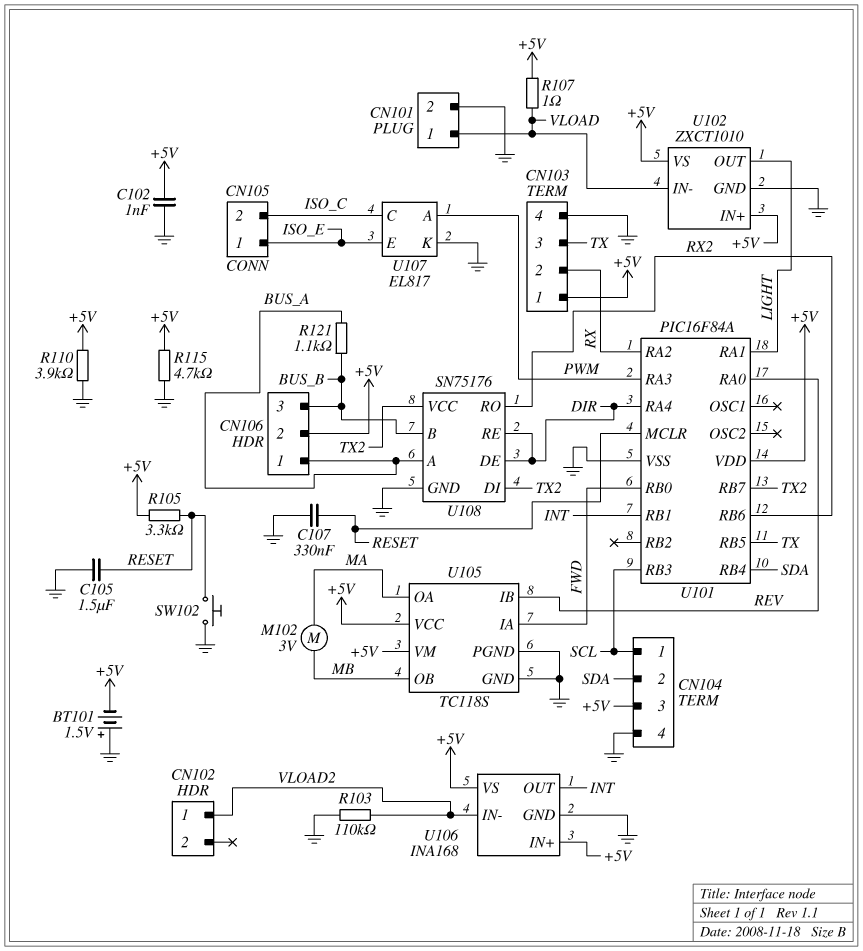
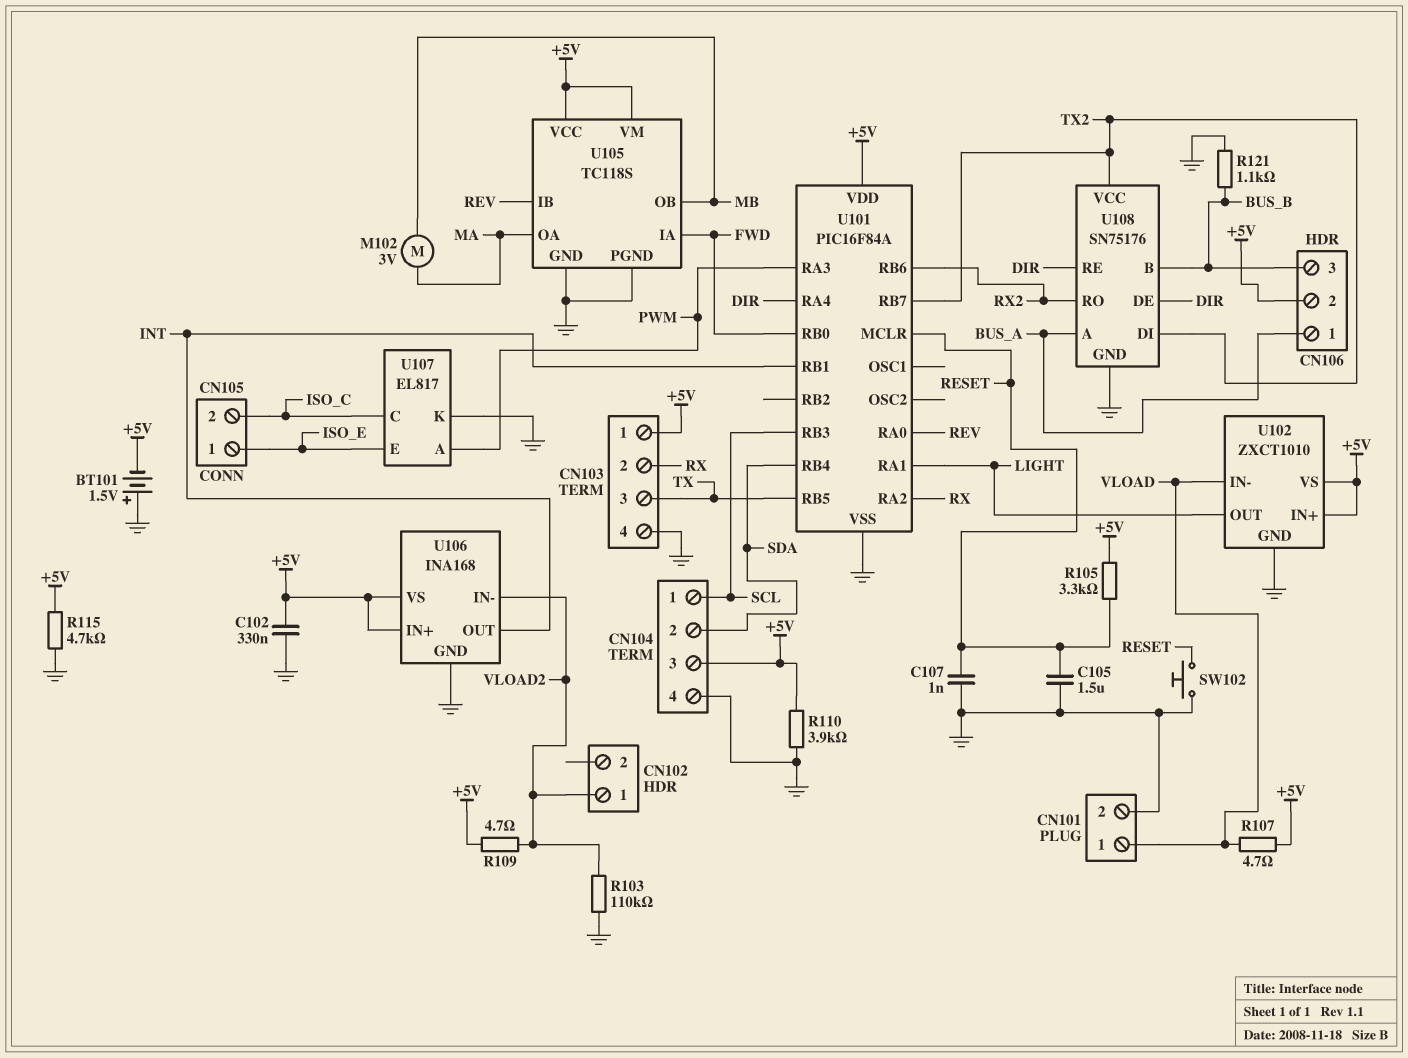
C102: 1nF (+5V, GND) -> 330nF (+5V, GND)
C107: 330nF (GND, RESET) -> 1nF (GND, RESET)
R107: 1 (+5V, VLOAD) -> 4.7 (+5V, VLOAD)
R109: none -> 4.7 (+5V, VLOAD2)
R121: 1.1k (BUS_A, BUS_B) -> 1.1k (BUS_B, GND)

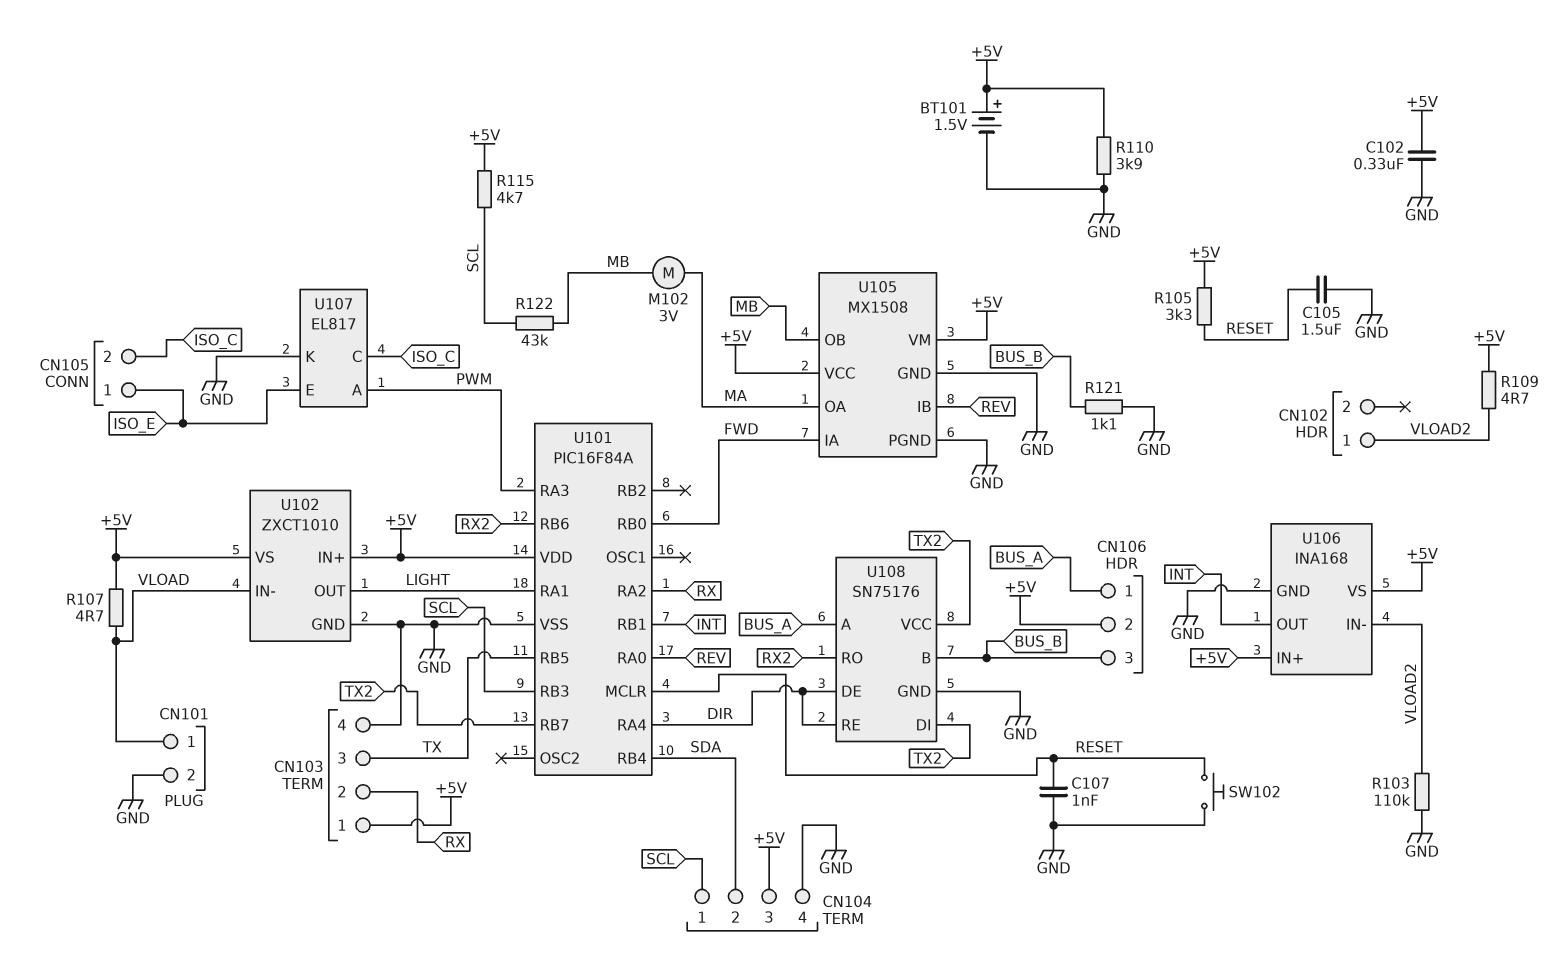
BT101: 1.5V (plus GND, minus +5V) -> 1.5V (plus +5V, minus GND)
R115: 4.7k (+5V, GND) -> 4.7k (+5V, SCL)
R122: none -> 43k (MB, SCL)
U105: TC118S -> MX1508

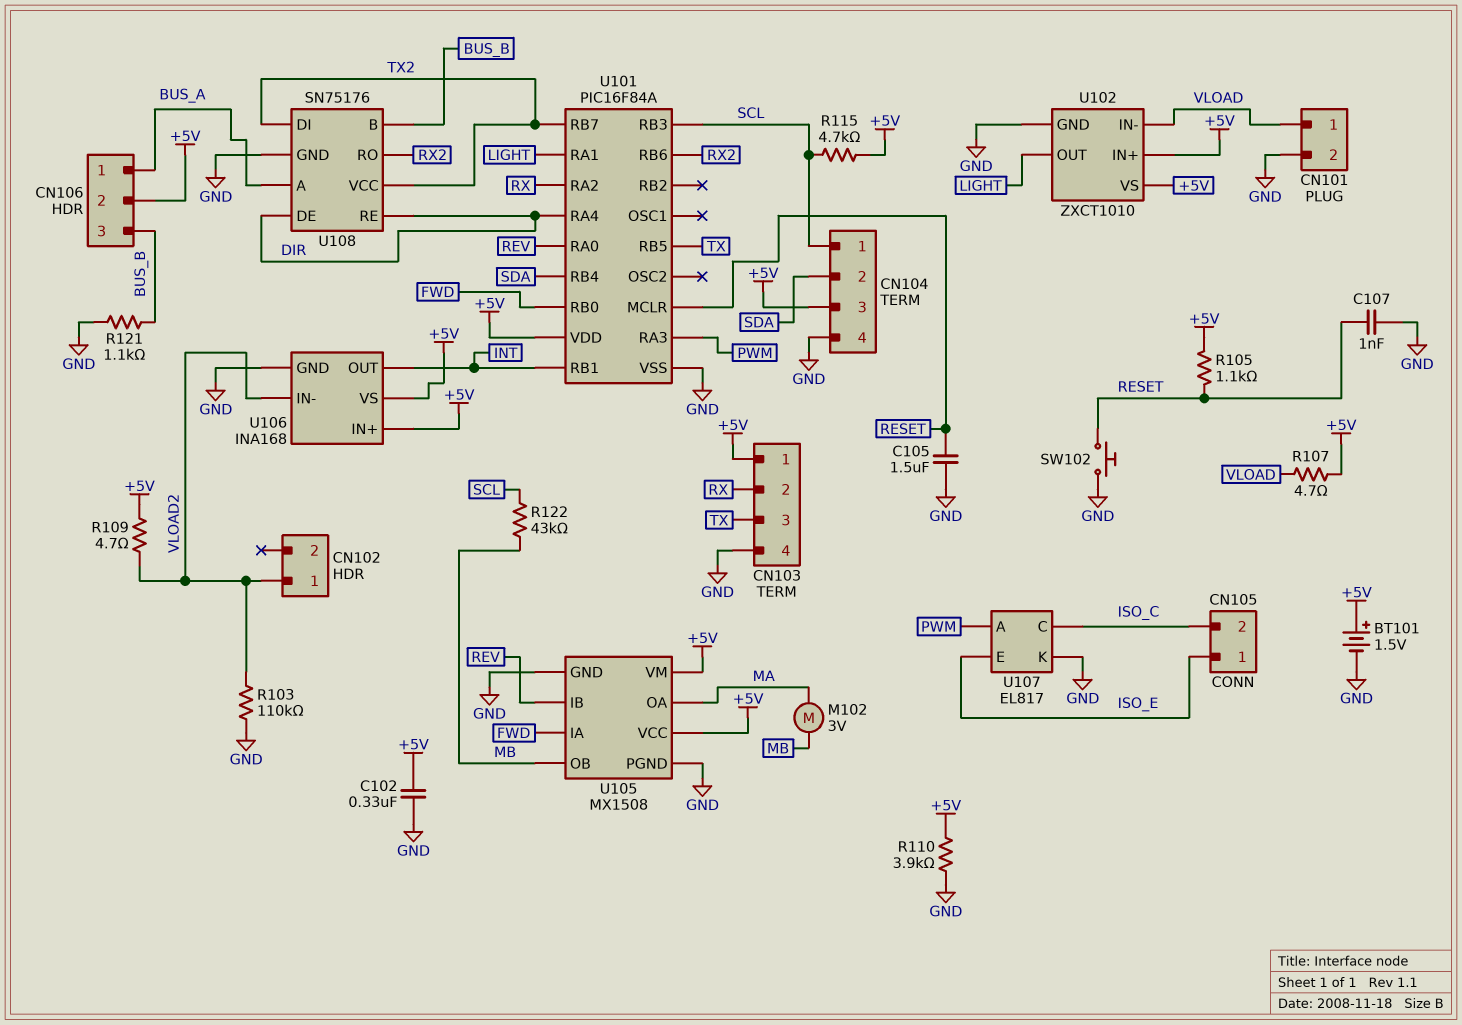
R105: 3.3k (+5V, RESET) -> 1.1k (+5V, RESET)

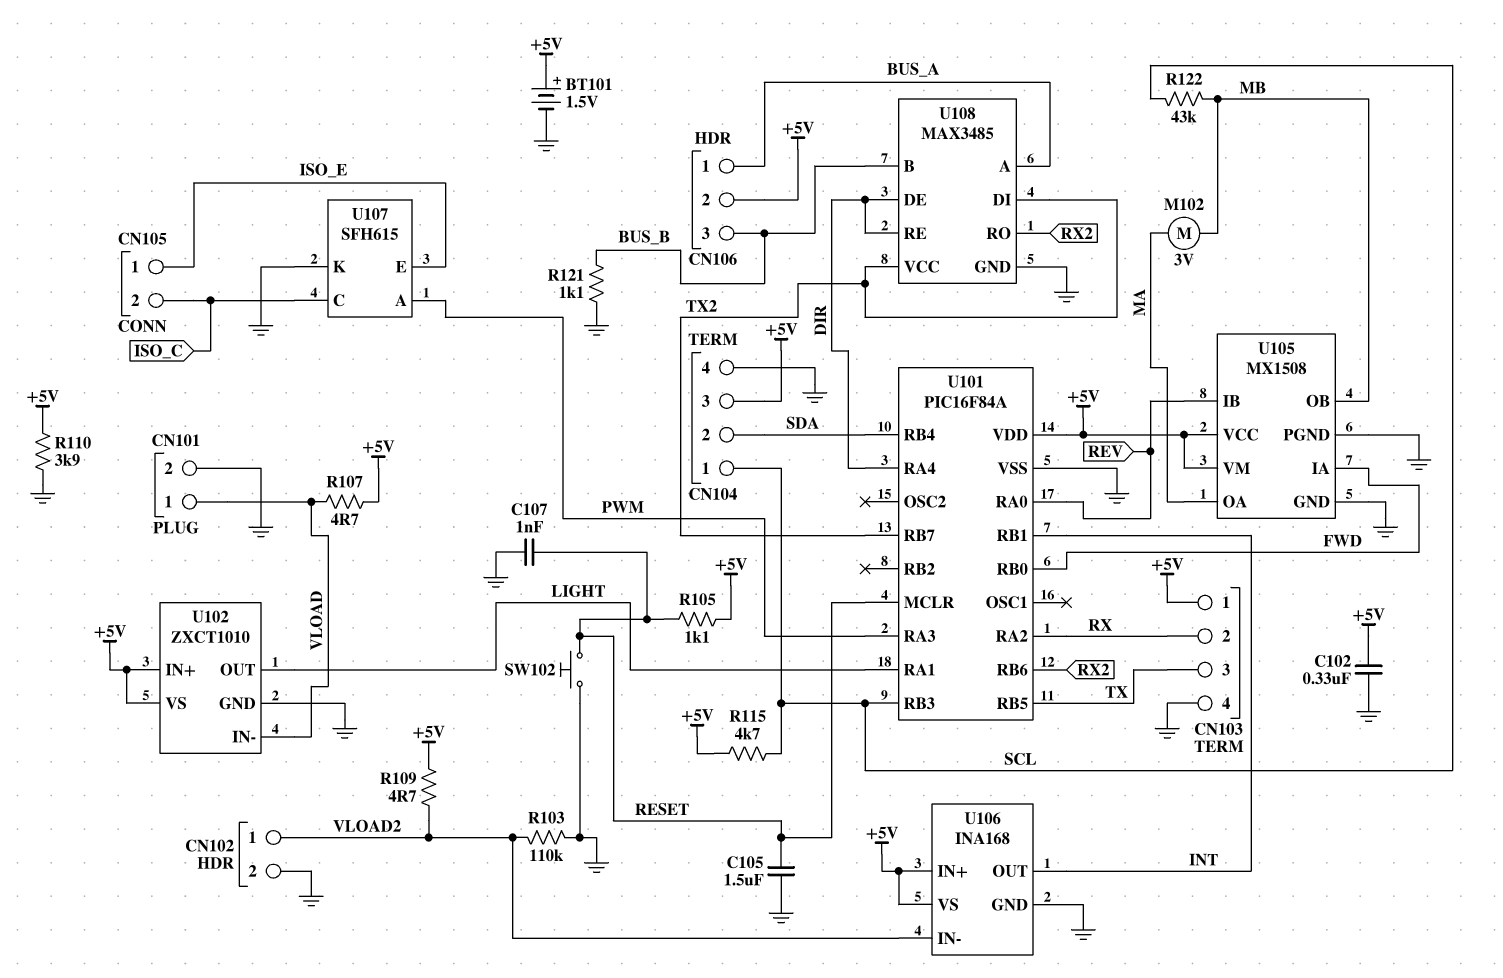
CN102 pin 2: none -> GND
U107: EL817 -> SFH615
U108: SN75176 -> MAX3485

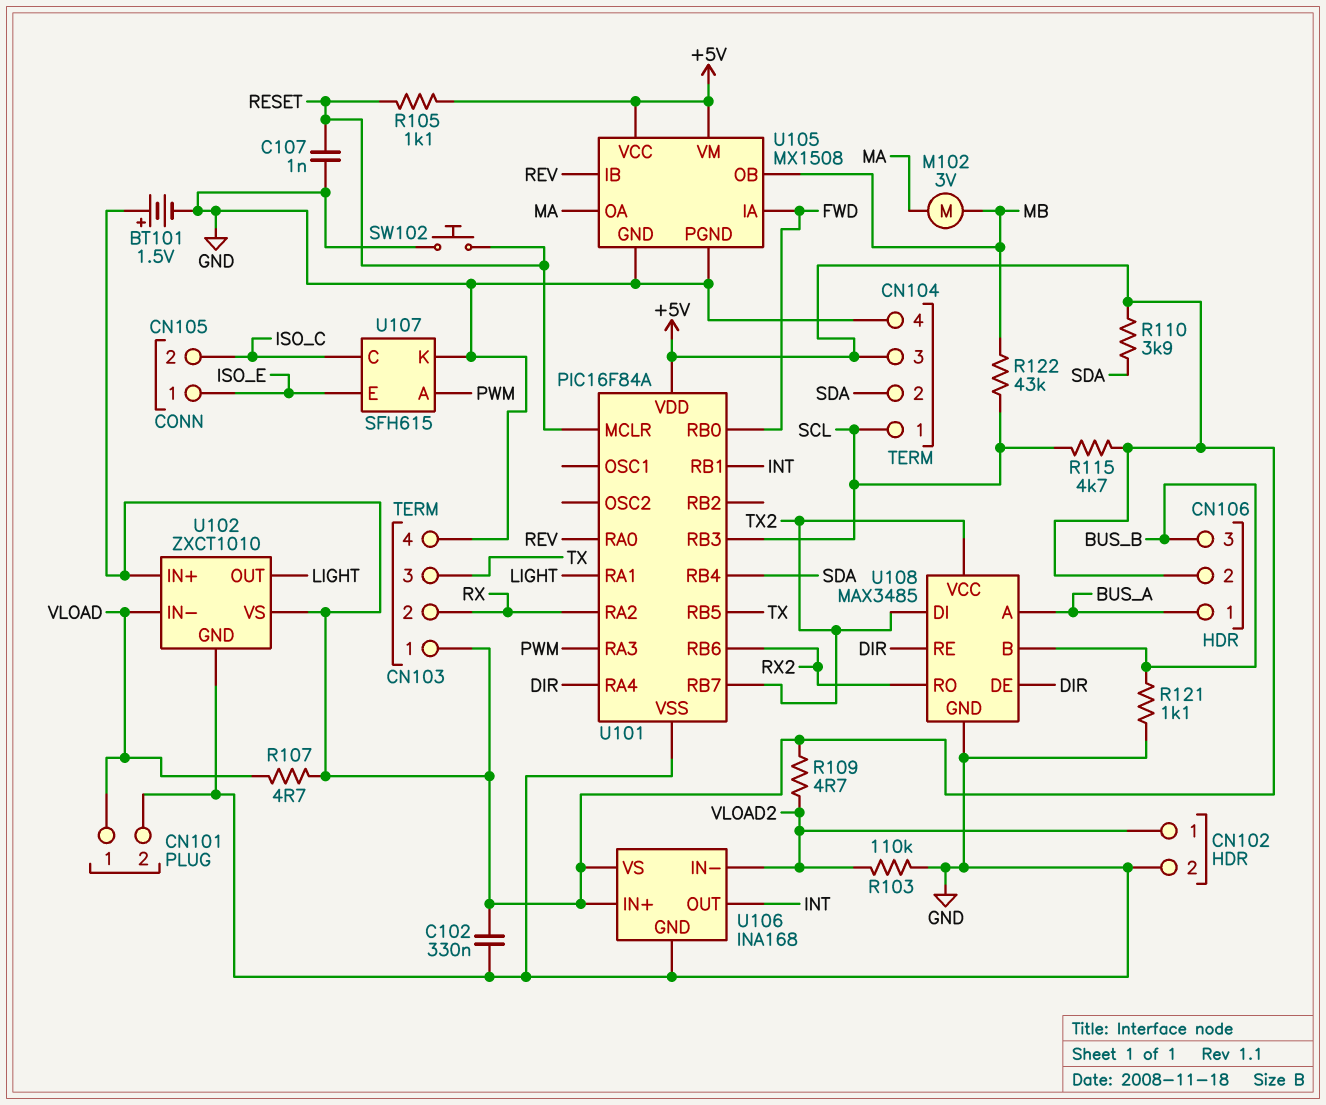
C105: 1.5uF (GND, RESET) -> none
R110: 3.9k (+5V, GND) -> 3.9k (+5V, SDA)

